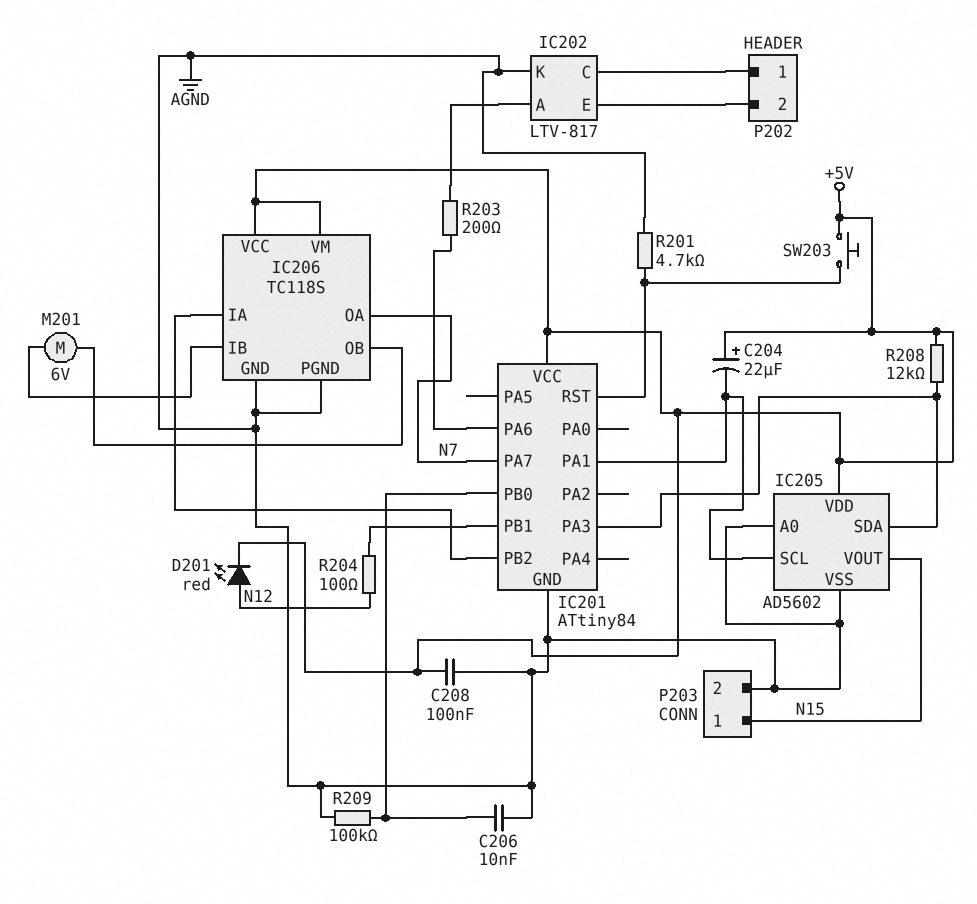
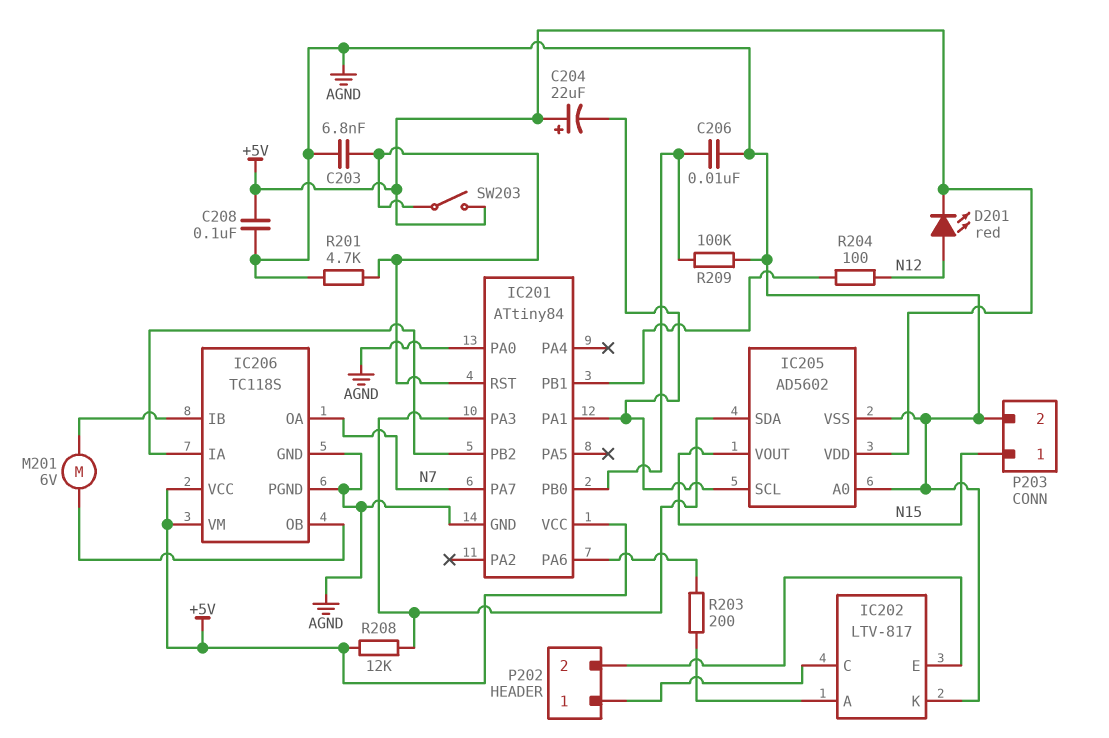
C203: none -> 6.8nF (AGND, IC201/RST)
IC201 pin PA0: none -> AGND
SW203: button (+5V, IC201/RST) -> switch (+5V, IC201/RST)

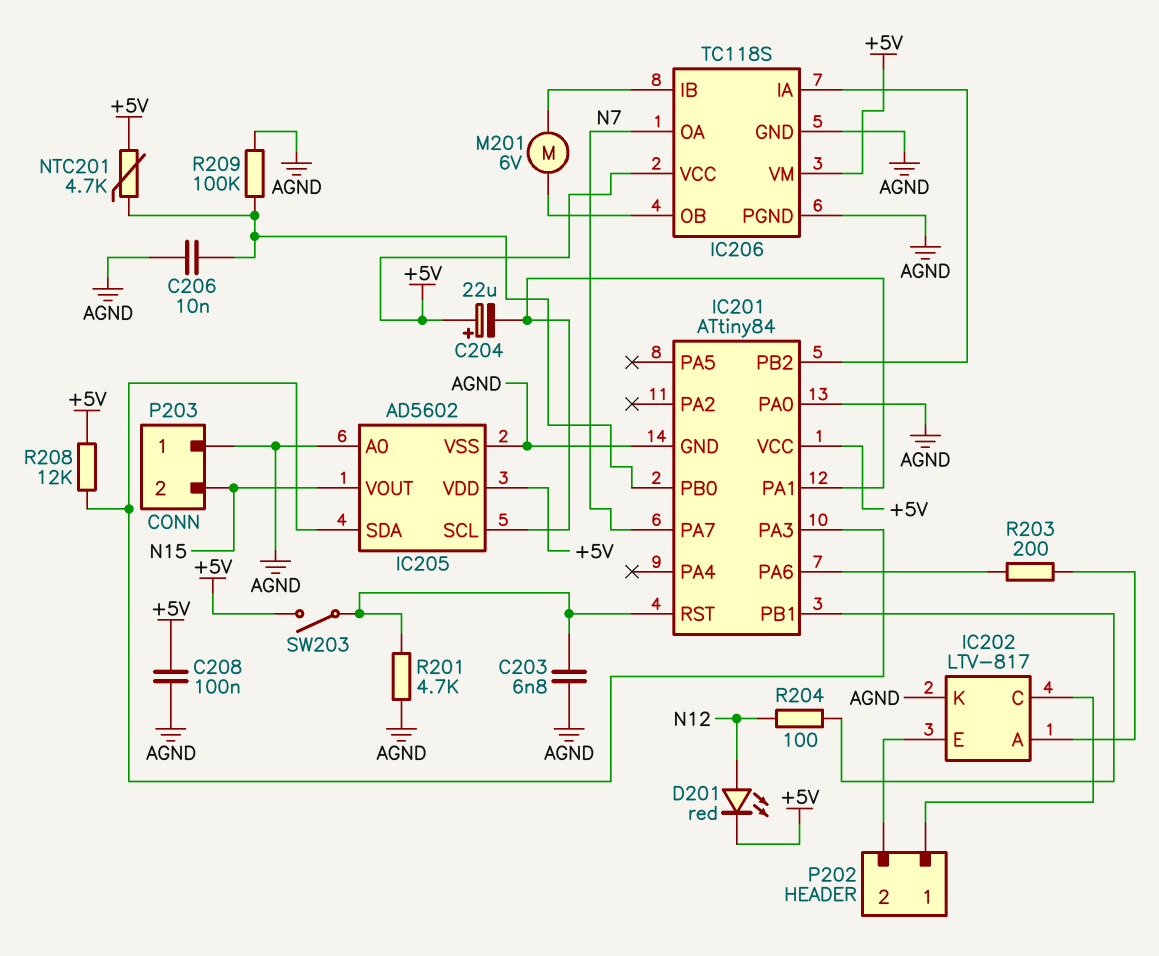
NTC201: none -> 4.7k (+5V, IC201/PB0)
P203 pin 1: N15 -> AGND
P203 pin 2: AGND -> N15

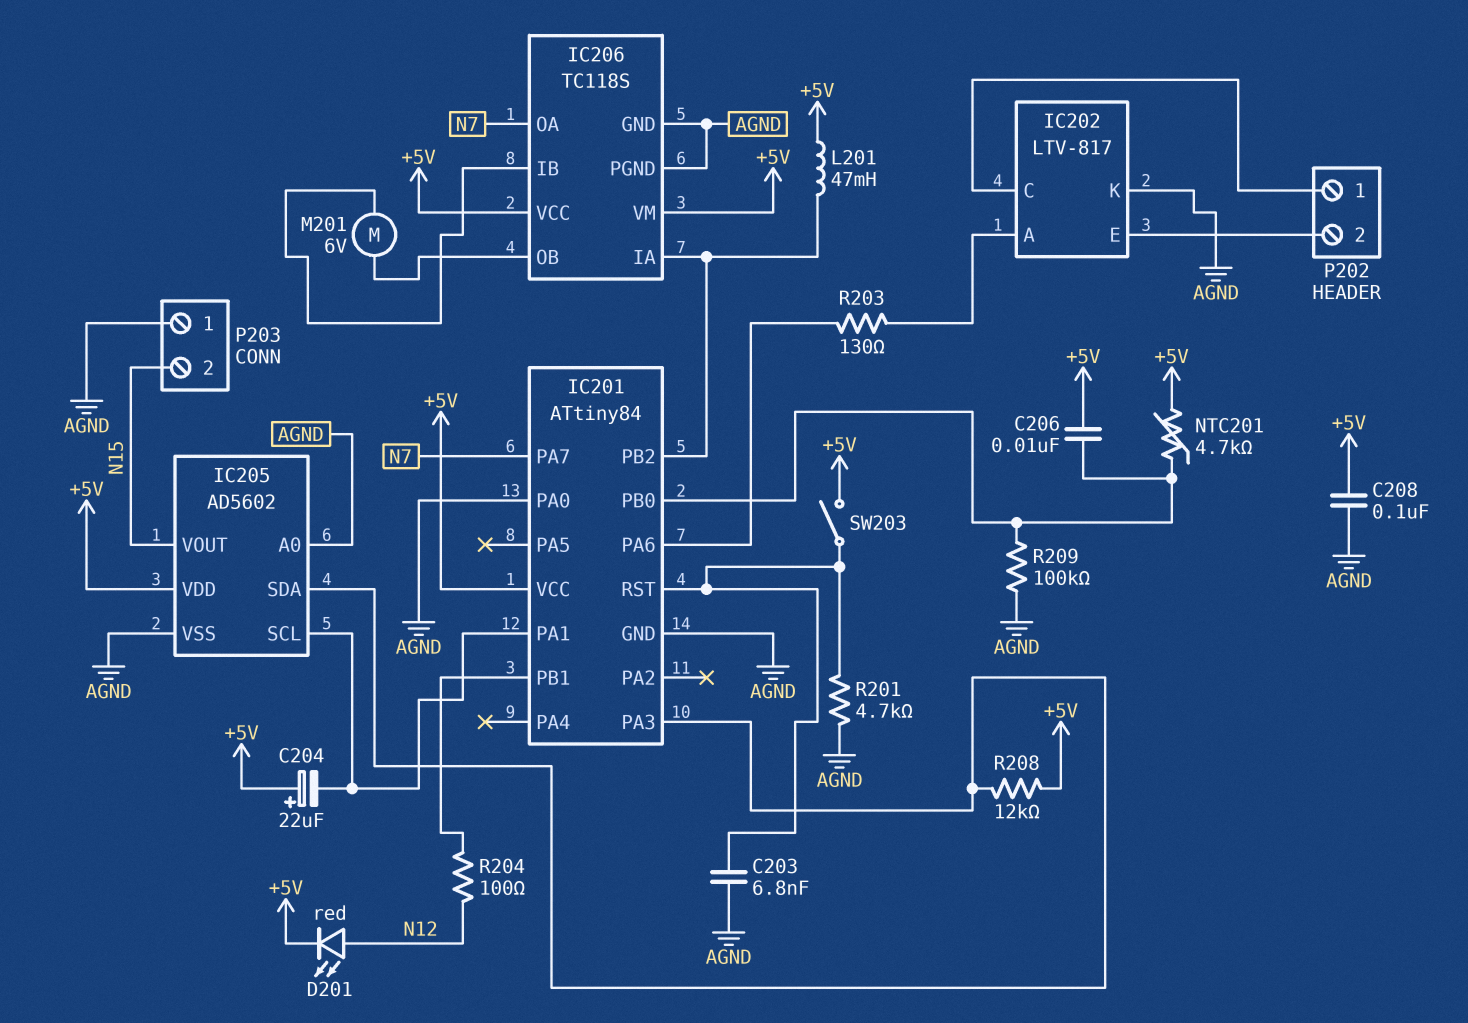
C206: 10nF (AGND, IC201/PB0) -> 10nF (+5V, IC201/PB0)
L201: none -> 47mH (+5V, IC201/PB2)
R203: 200 (IC201/PA6, IC202/A) -> 130 (IC201/PA6, IC202/A)

